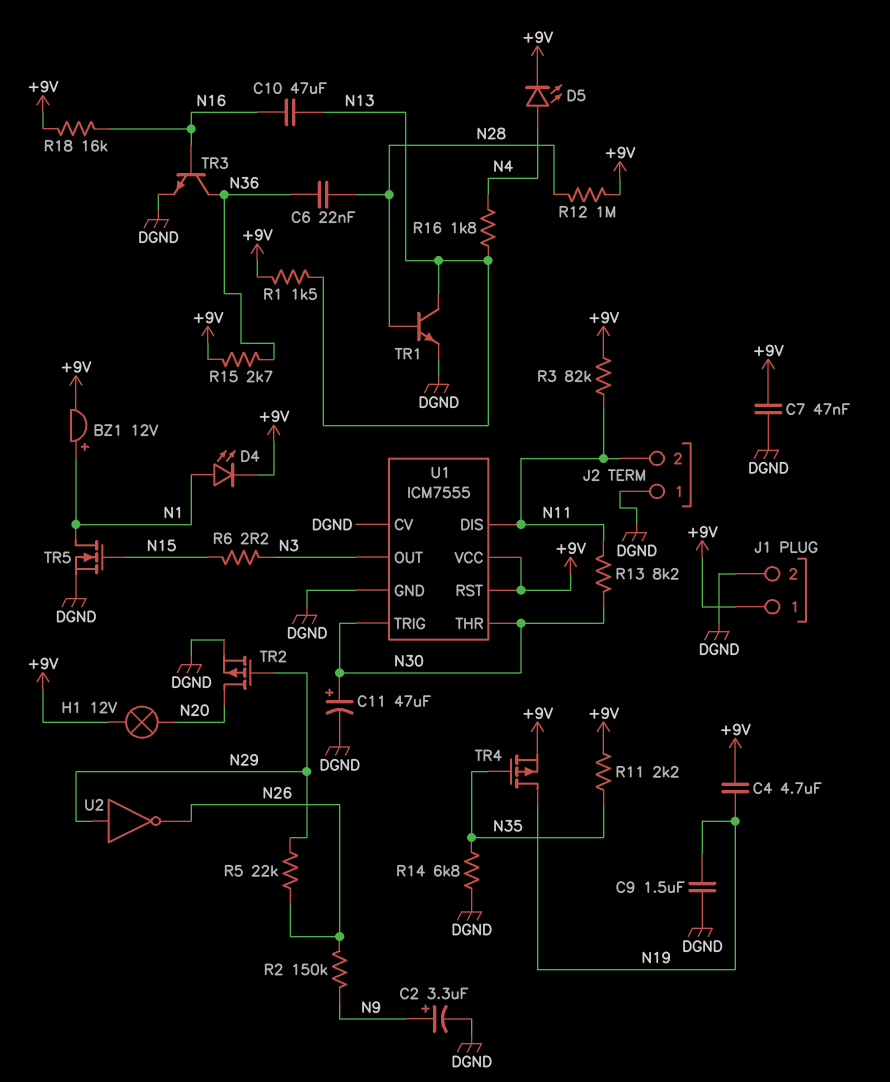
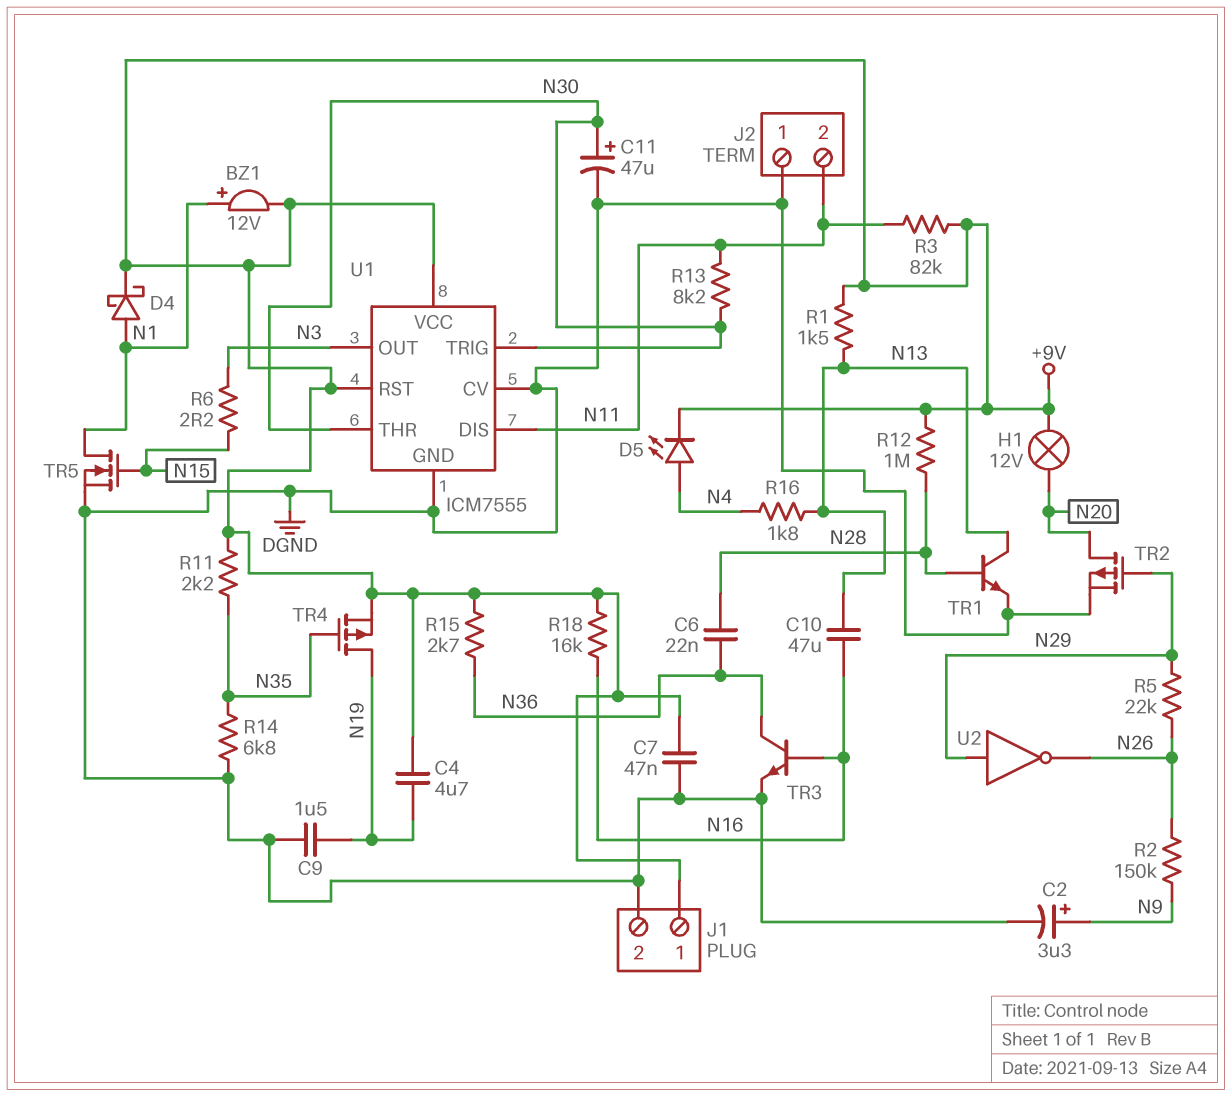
D4: LED (A N1, K +9V) -> schottky (A N1, K +9V)

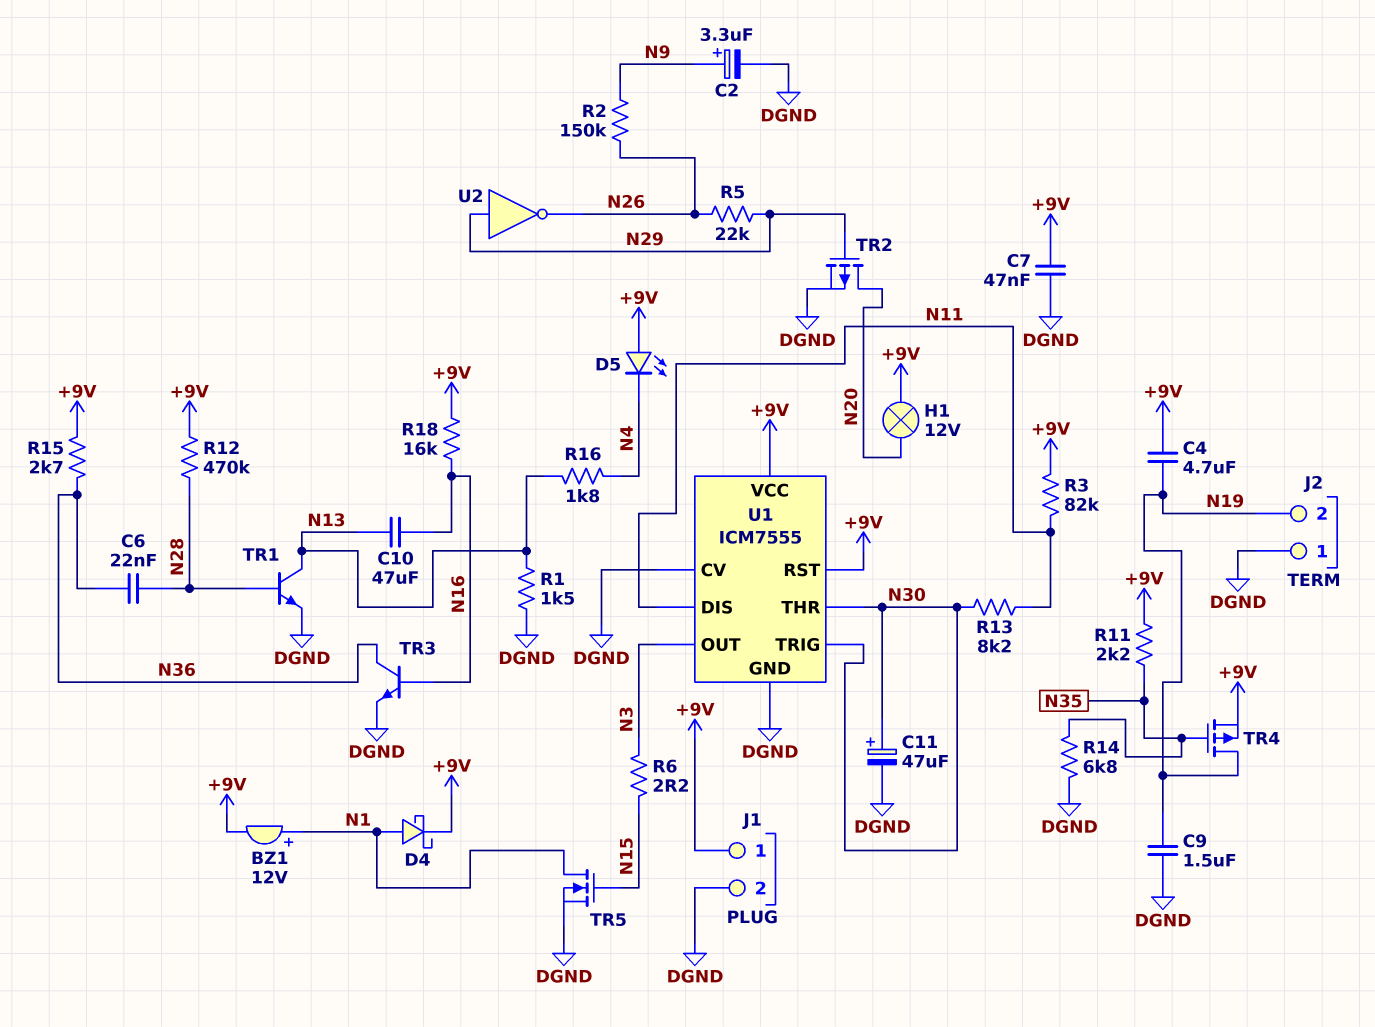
D5: LED (A N4, K +9V) -> LED (A +9V, K N4)
J2 pin 2: N11 -> N19
R1: 1.5k (+9V, N13) -> 1.5k (DGND, N13)
R12: 1M (+9V, N28) -> 470k (+9V, N28)

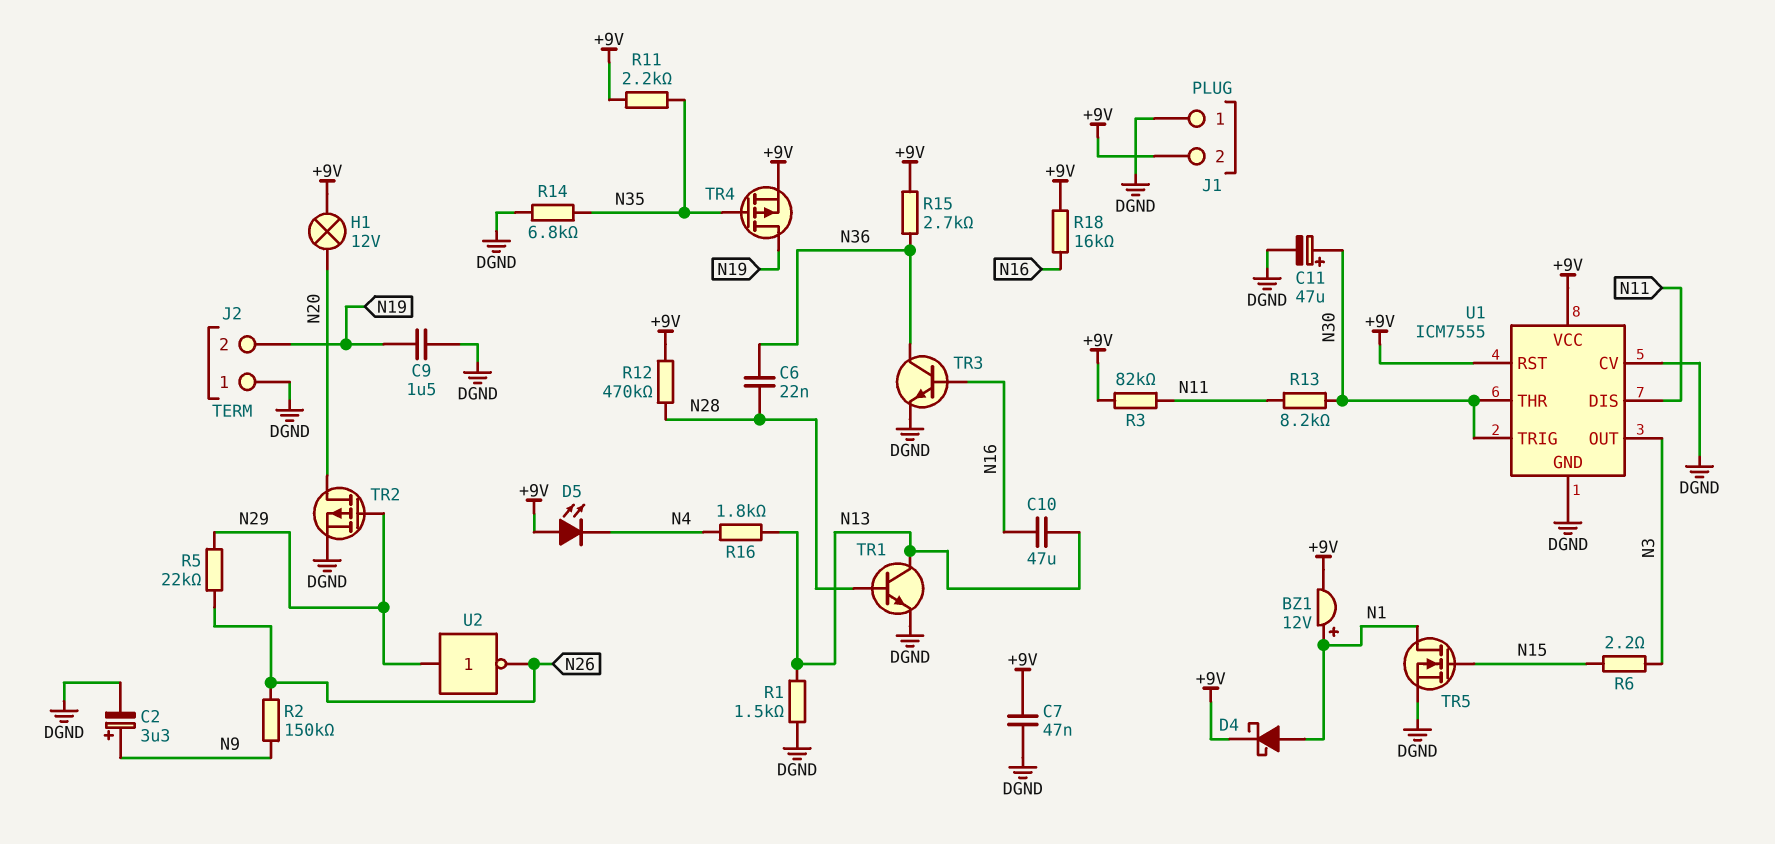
C4: 4.7uF (+9V, N19) -> none
J1 pin 1: +9V -> DGND
J1 pin 2: DGND -> +9V

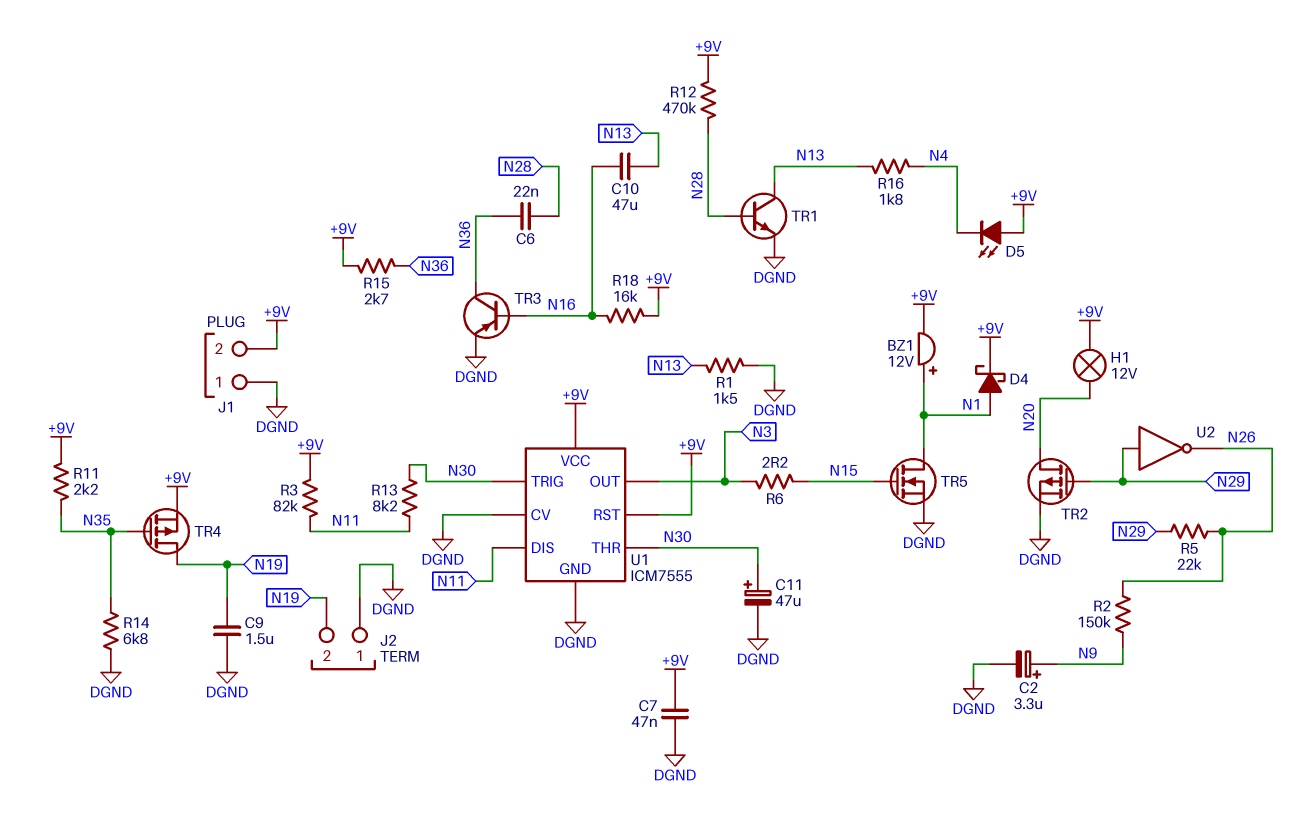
TR3: NPN (B N16, C N36, E DGND) -> PNP (B N16, C N36, E DGND)

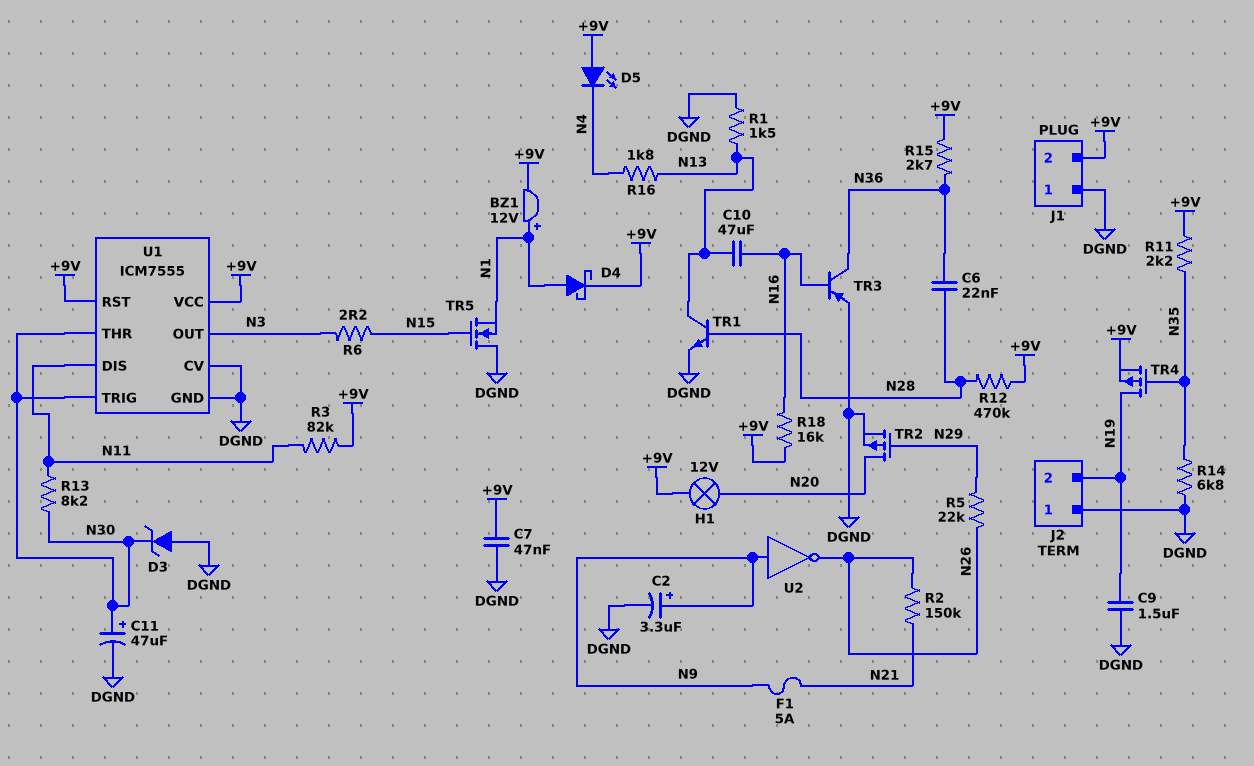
D3: none -> zener (A DGND, K N30)
F1: none -> 5A (N9, N21)
R2: 150k (N9, N26) -> 150k (N21, N26)
TR5: NMOS (G N15, D N1, S DGND) -> NMOS (G N15, D DGND, S N1)
U2: NOT (in N29, out N26) -> NOT (in N9, out N26)

